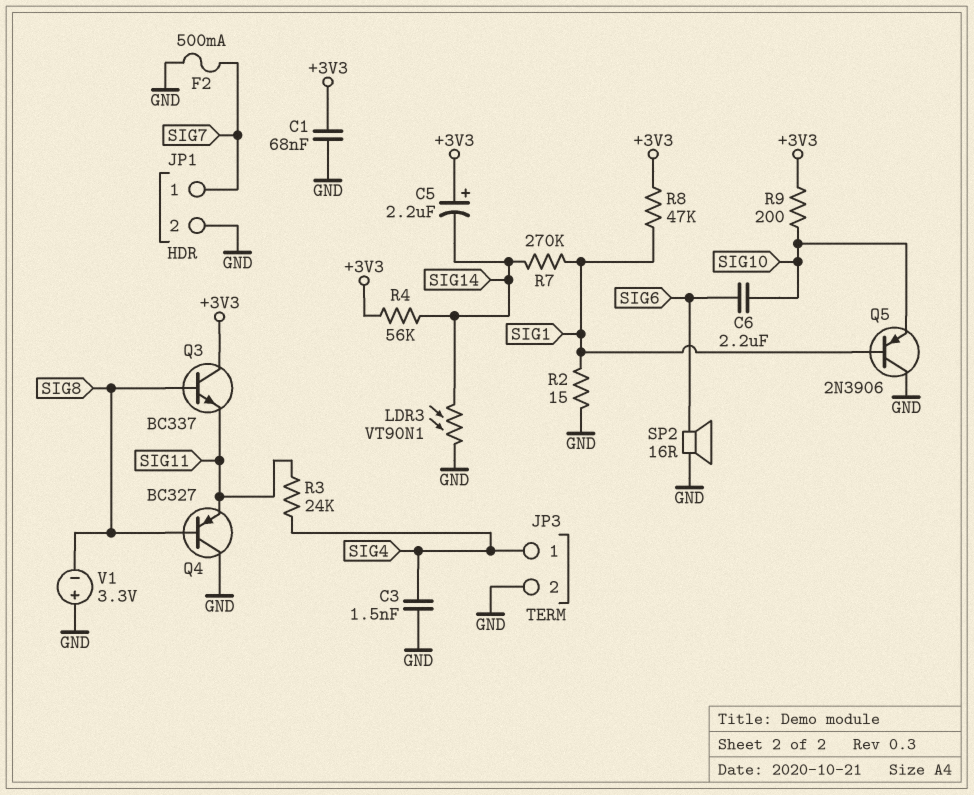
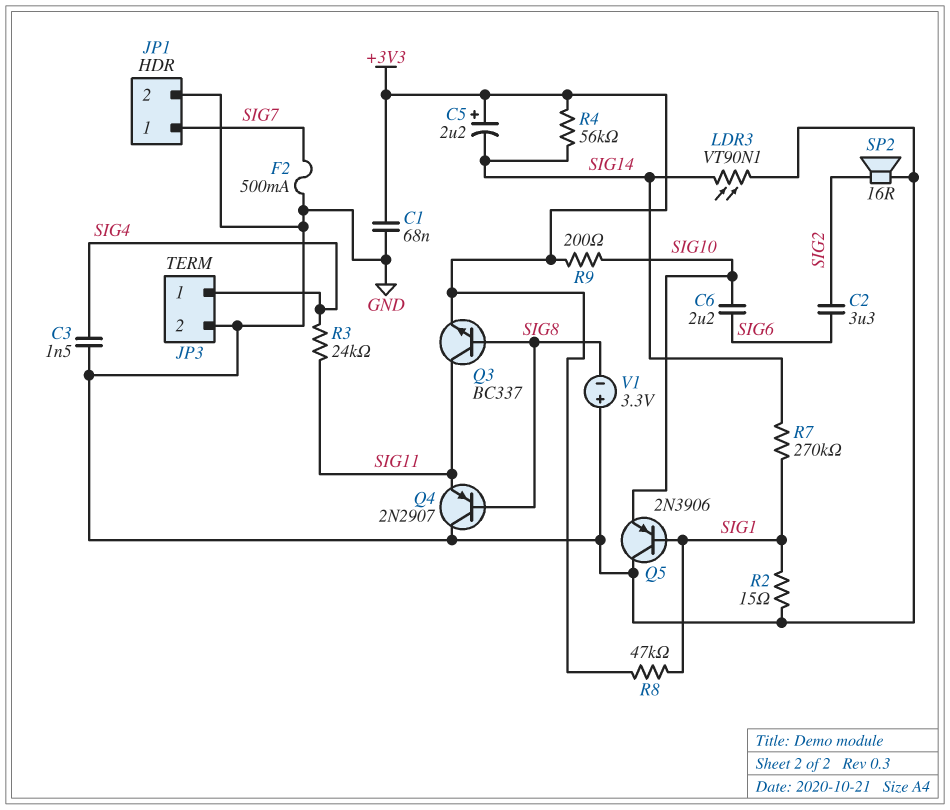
C2: none -> 3.3uF (SIG2, SIG6)
Q3: NPN BC337 (B SIG8, C +3V3, E SIG11) -> NPN BC337 (B SIG8, C SIG11, E +3V3)
Q4: PNP BC327 (B SIG8, C GND, E SIG11) -> PNP 2N2907 (B SIG8, C GND, E SIG11)
SP2: speaker 16R (GND, SIG6) -> speaker 16R (GND, SIG2)

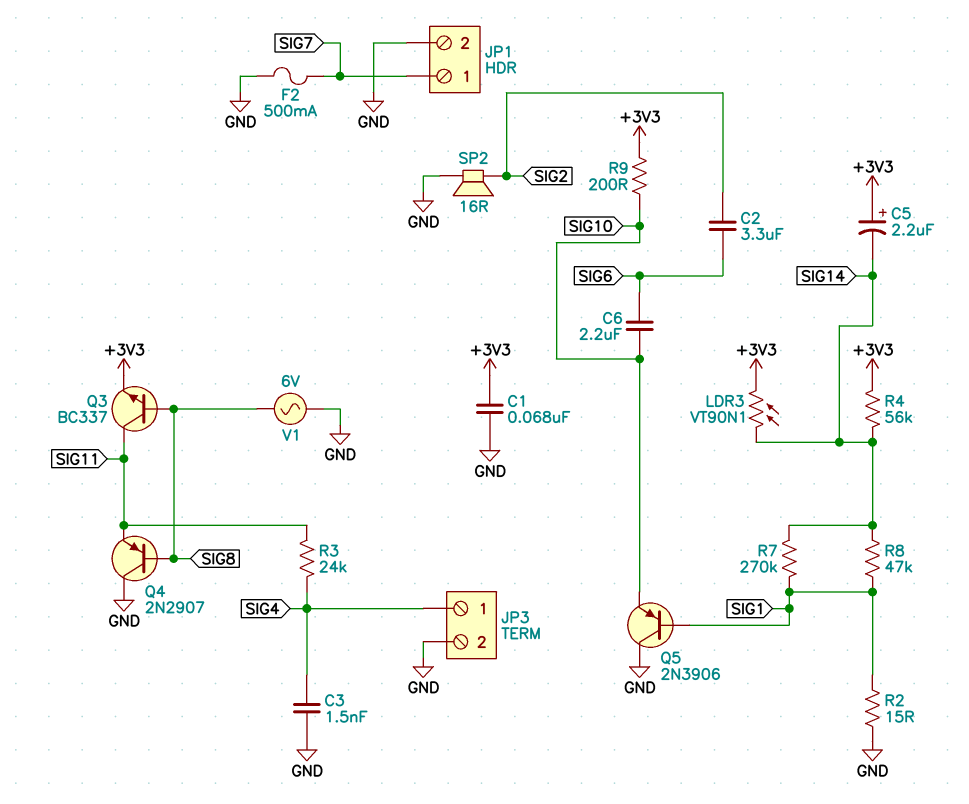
LDR3: VT90N1 (GND, SIG14) -> VT90N1 (+3V3, SIG14)
R8: 47k (+3V3, SIG1) -> 47k (SIG1, SIG14)
V1: 3.3V (plus GND, minus SIG8) -> AC 6V (GND, SIG8)

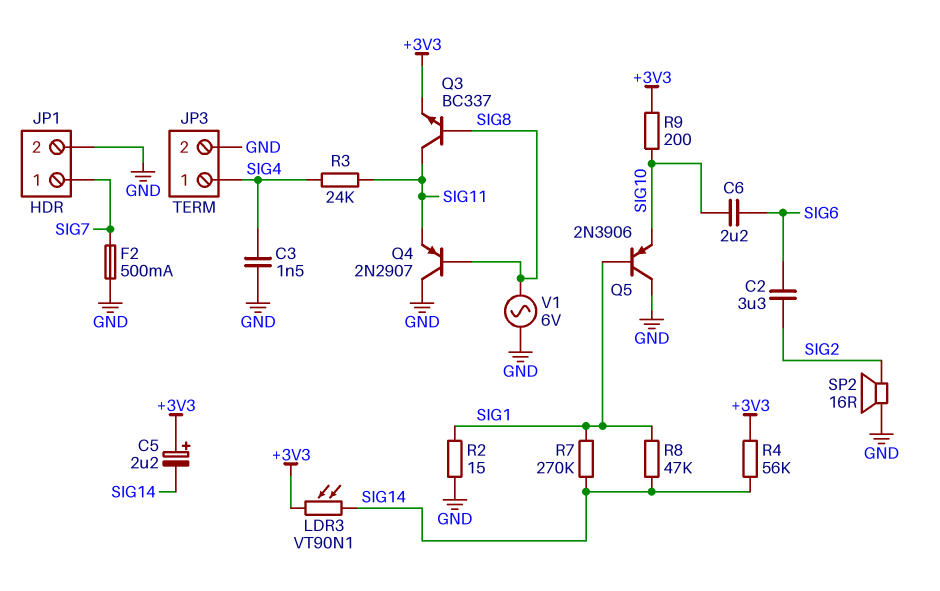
C1: 68nF (+3V3, GND) -> none

